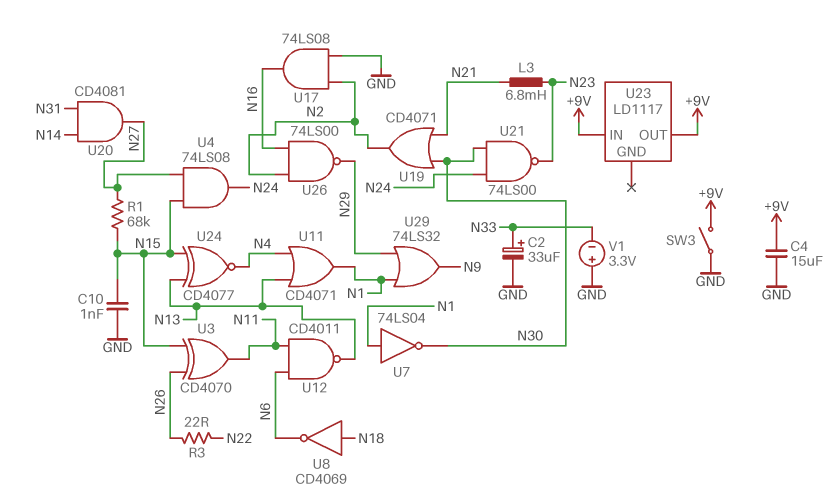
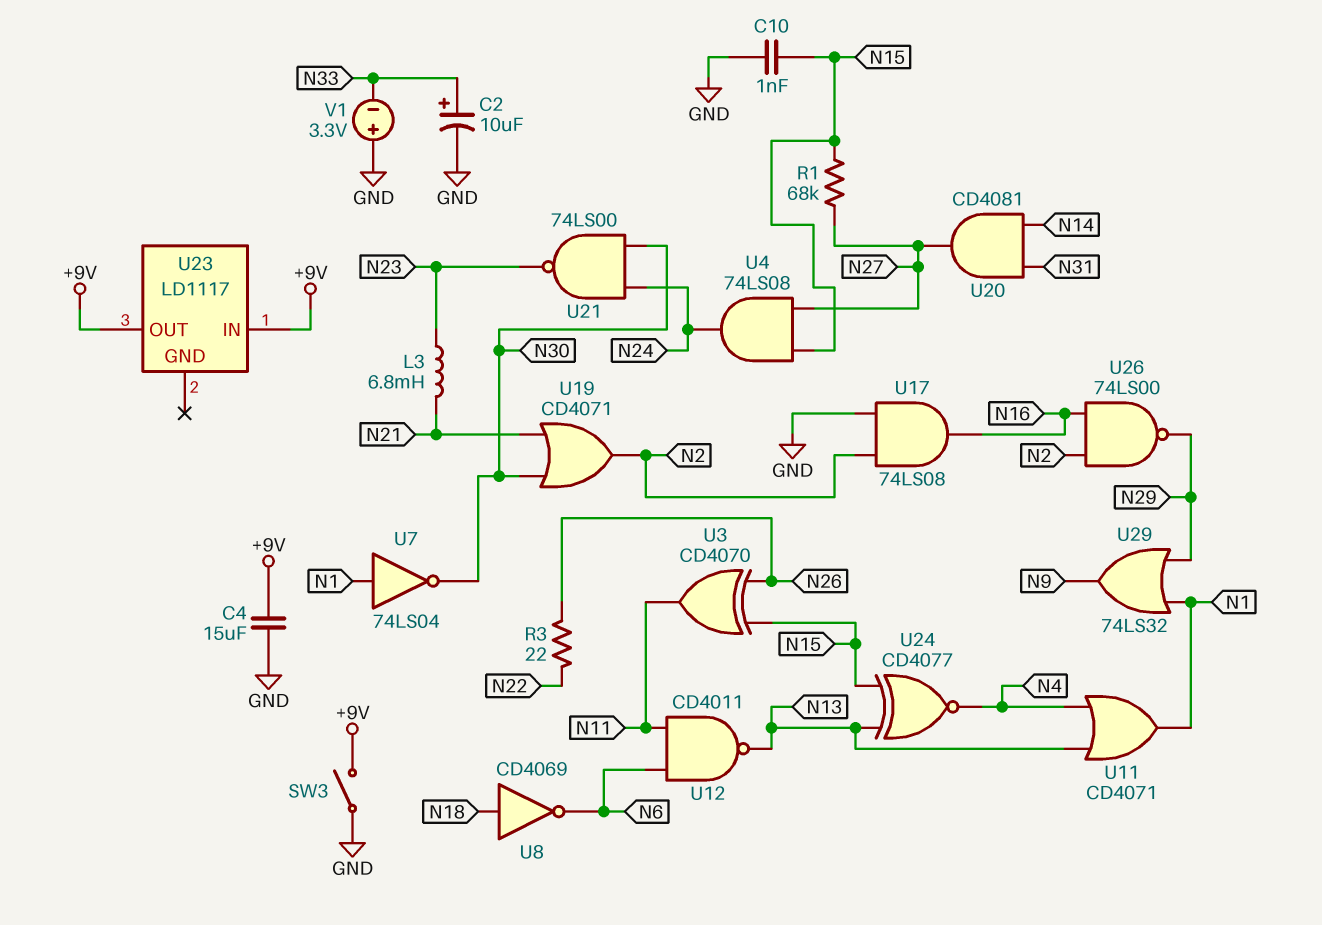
C2: 33uF (plus N33, minus GND) -> 10uF (plus N33, minus GND)

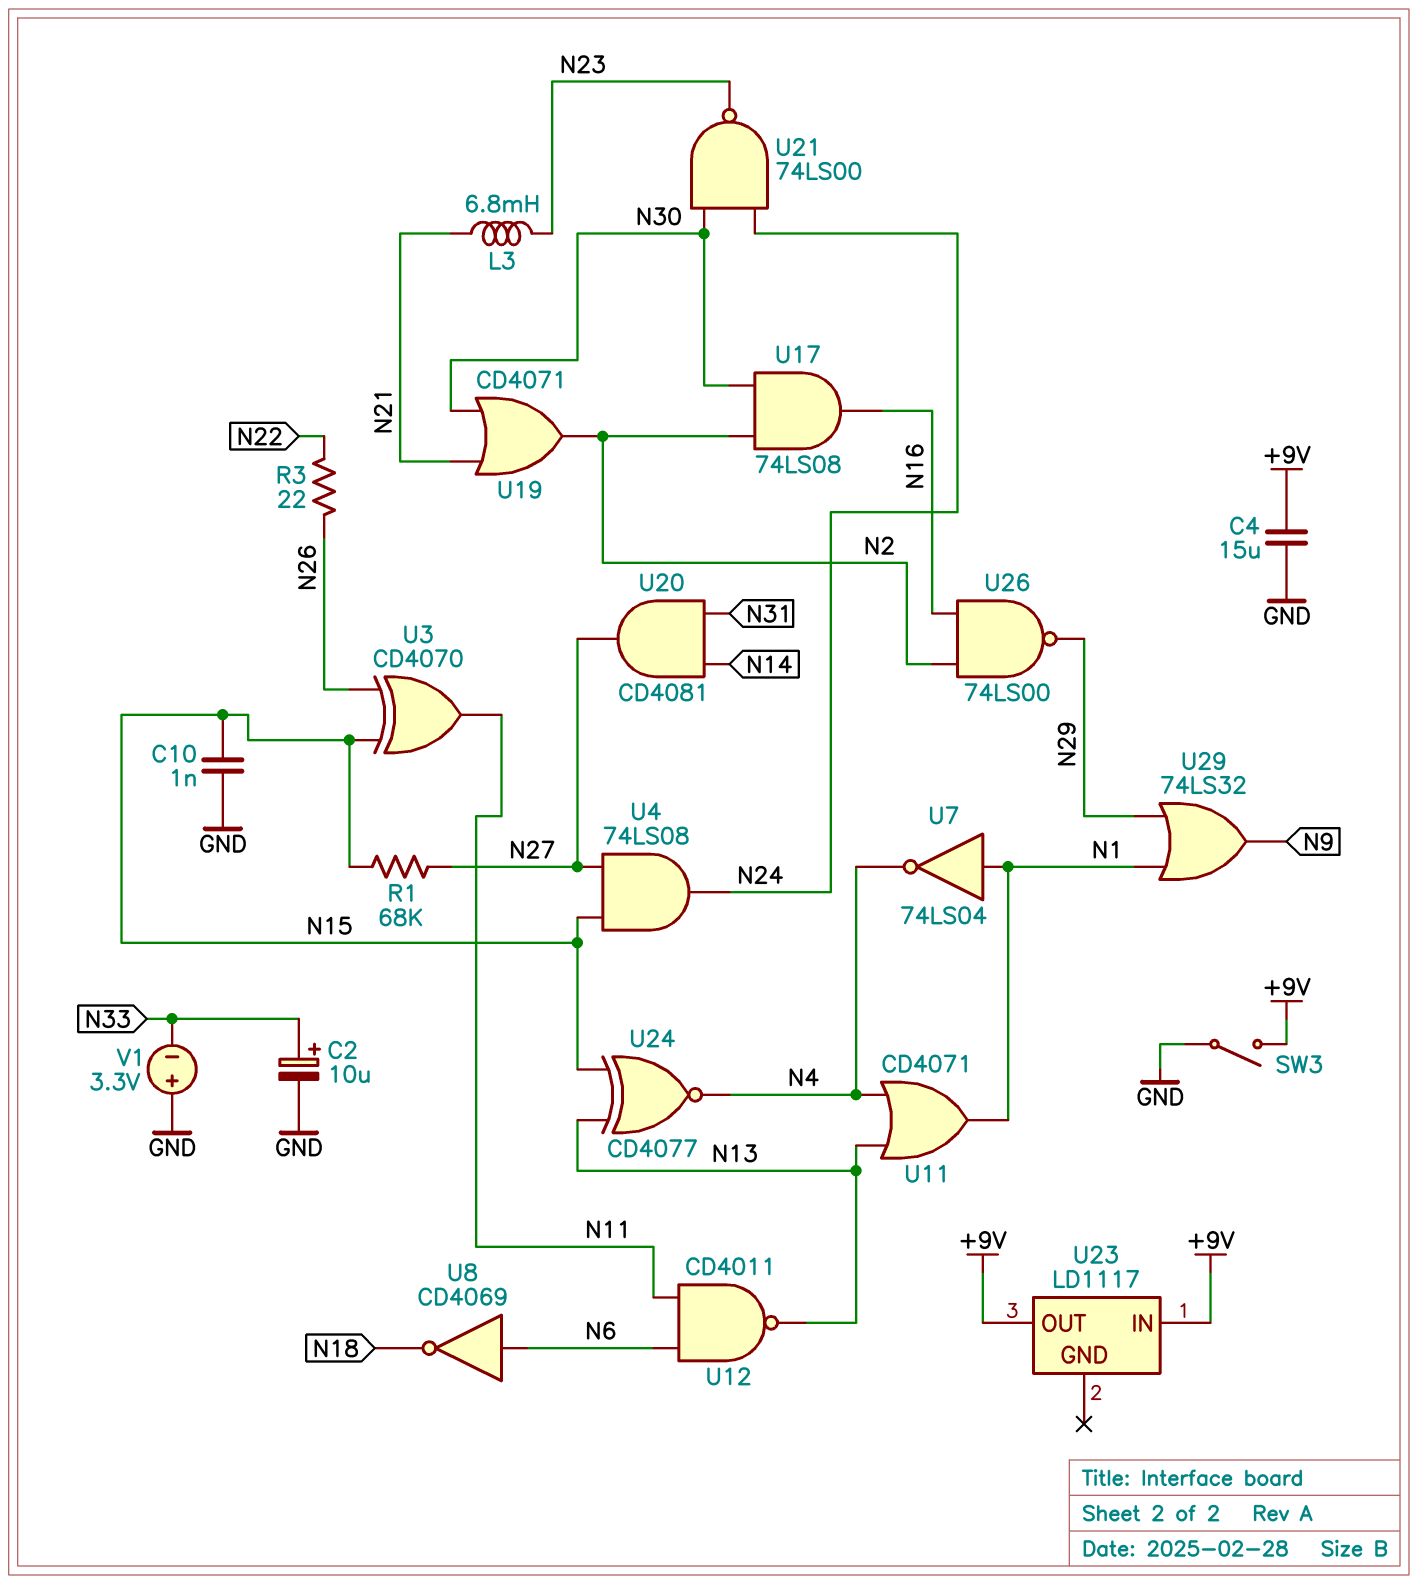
U7: NOT 74LS04 (in N1, out N30) -> NOT 74LS04 (in N1, out N4)
U8: NOT CD4069 (in N18, out N6) -> NOT CD4069 (in N6, out N18)
U17: AND 74LS08 (in GND, in N2, out N16) -> AND 74LS08 (in N2, in N30, out N16)

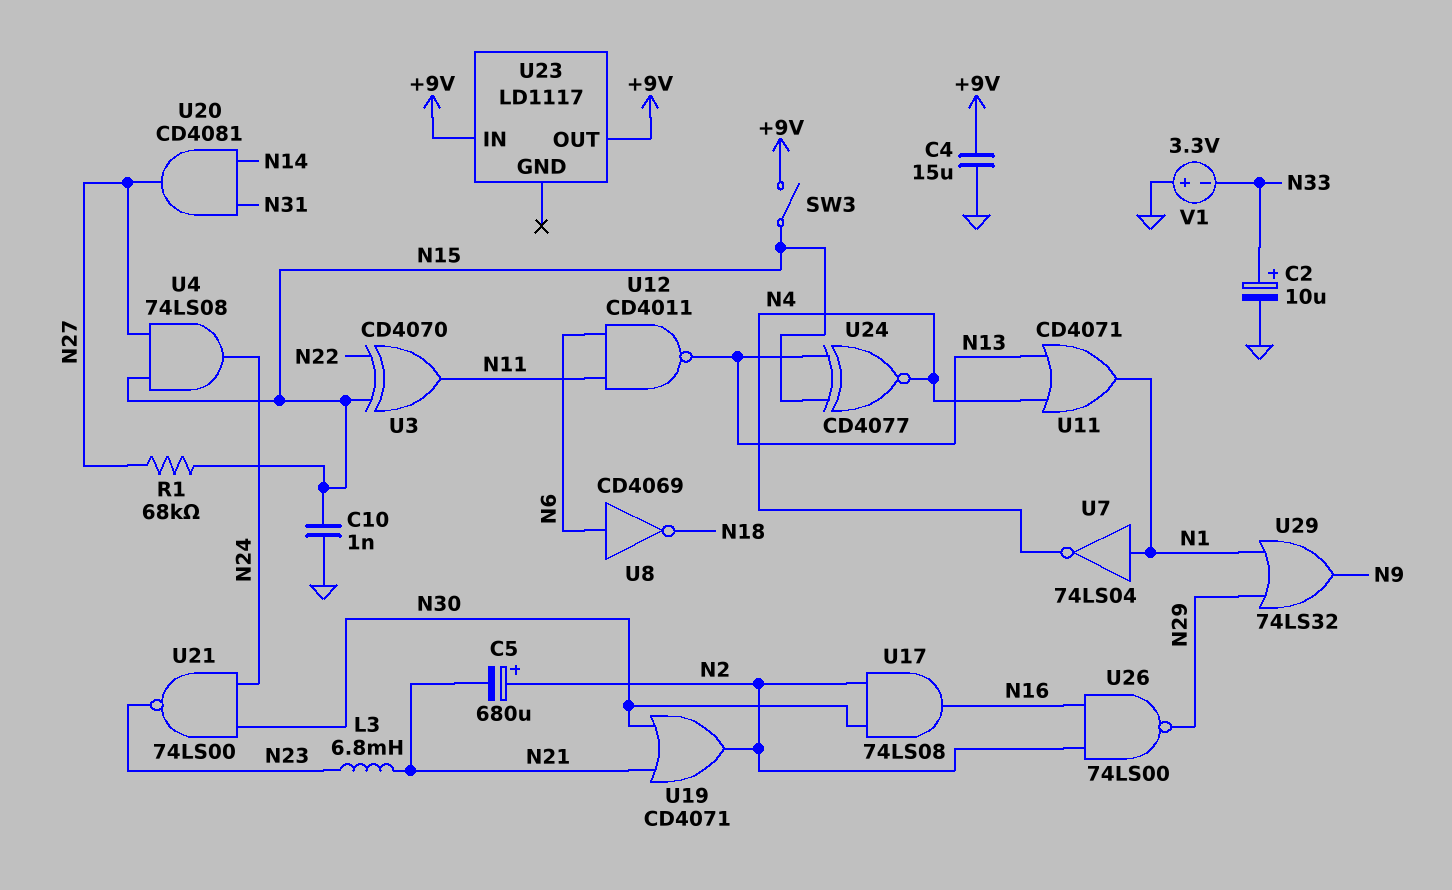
C5: none -> 680uF (plus N2, minus N21)
R3: 22 (N22, N26) -> none
SW3: switch (+9V, GND) -> switch (+9V, N15)
U3: XOR CD4070 (in N15, in N26, out N11) -> XOR CD4070 (in N15, in N22, out N11)

